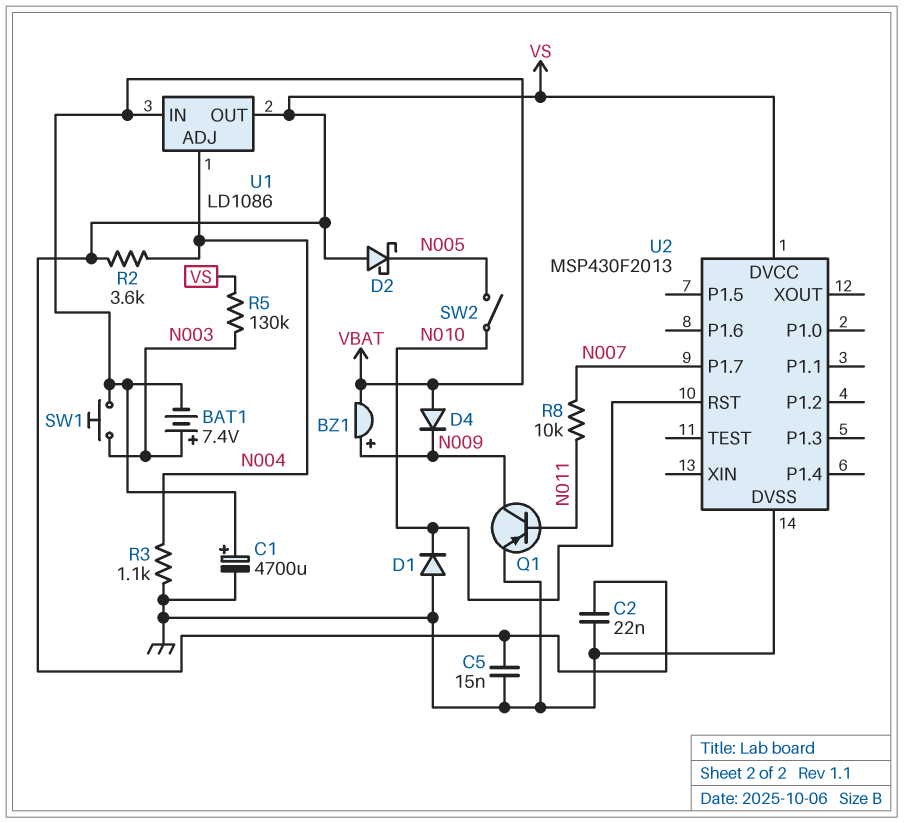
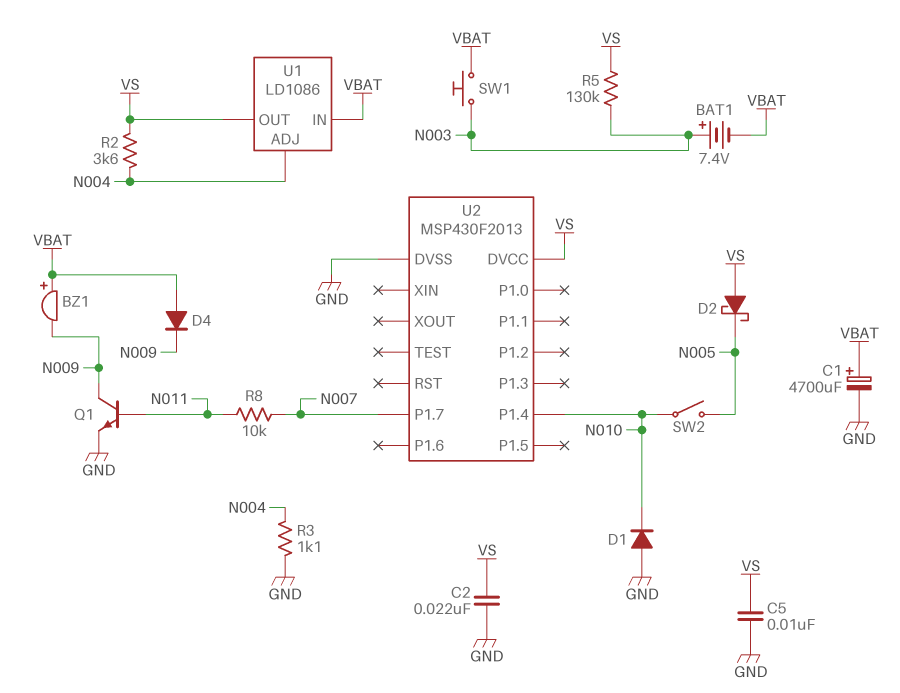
BZ1: buzzer (plus N009, minus VBAT) -> buzzer (plus VBAT, minus N009)
C5: 15nF (GND, VS) -> 10nF (GND, VS)
Q1: PNP (B N011, C N009, E GND) -> NPN (B N011, C N009, E GND)
U2 pin P1.4: none -> N010
U2 pin RST: N010 -> none

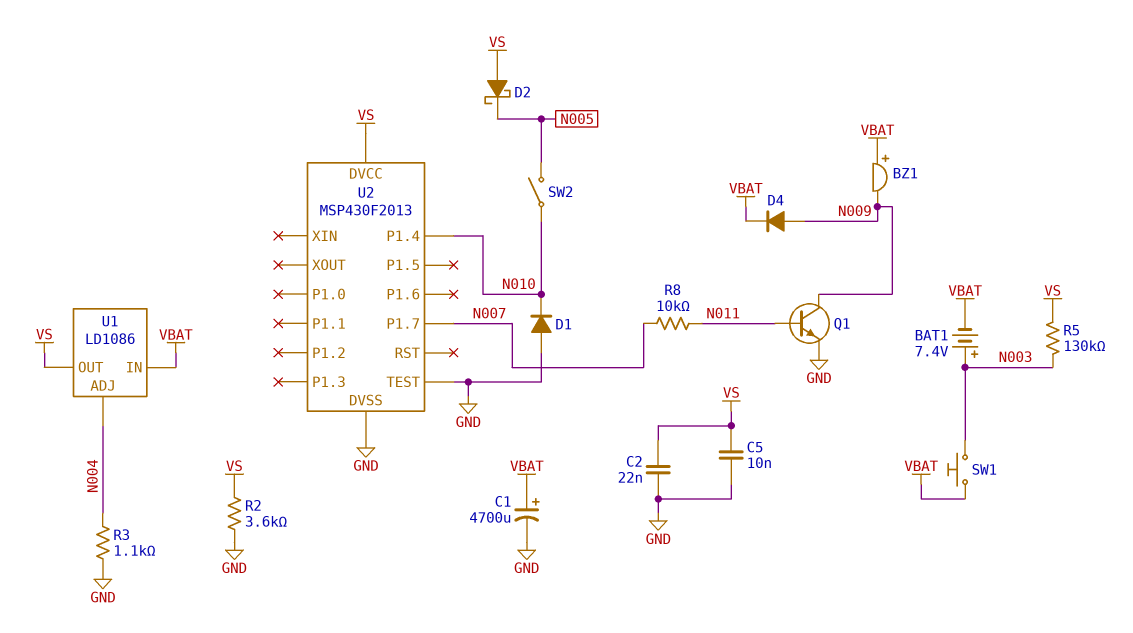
D4: diode (A VBAT, K N009) -> diode (A N009, K VBAT)
R2: 3.6k (N004, VS) -> 3.6k (GND, VS)
U2 pin TEST: none -> GND

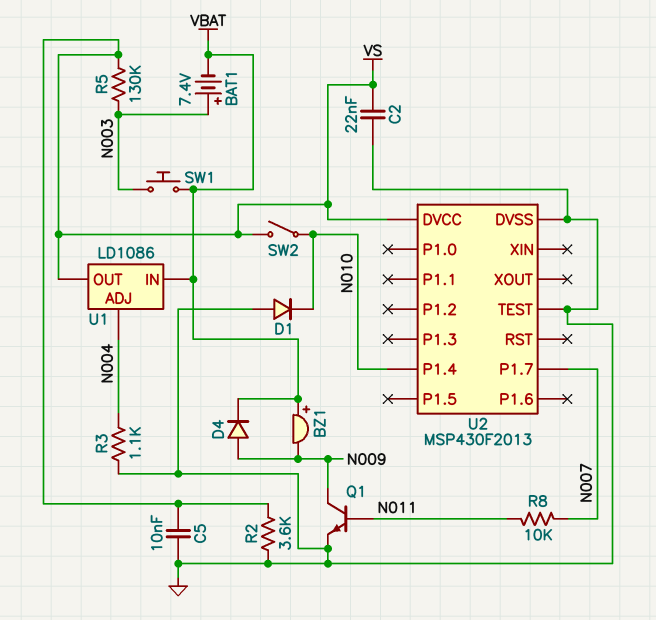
C1: 4700uF (plus VBAT, minus GND) -> none
D2: schottky (A VS, K N005) -> none
SW2: switch (N005, N010) -> switch (N010, VS)

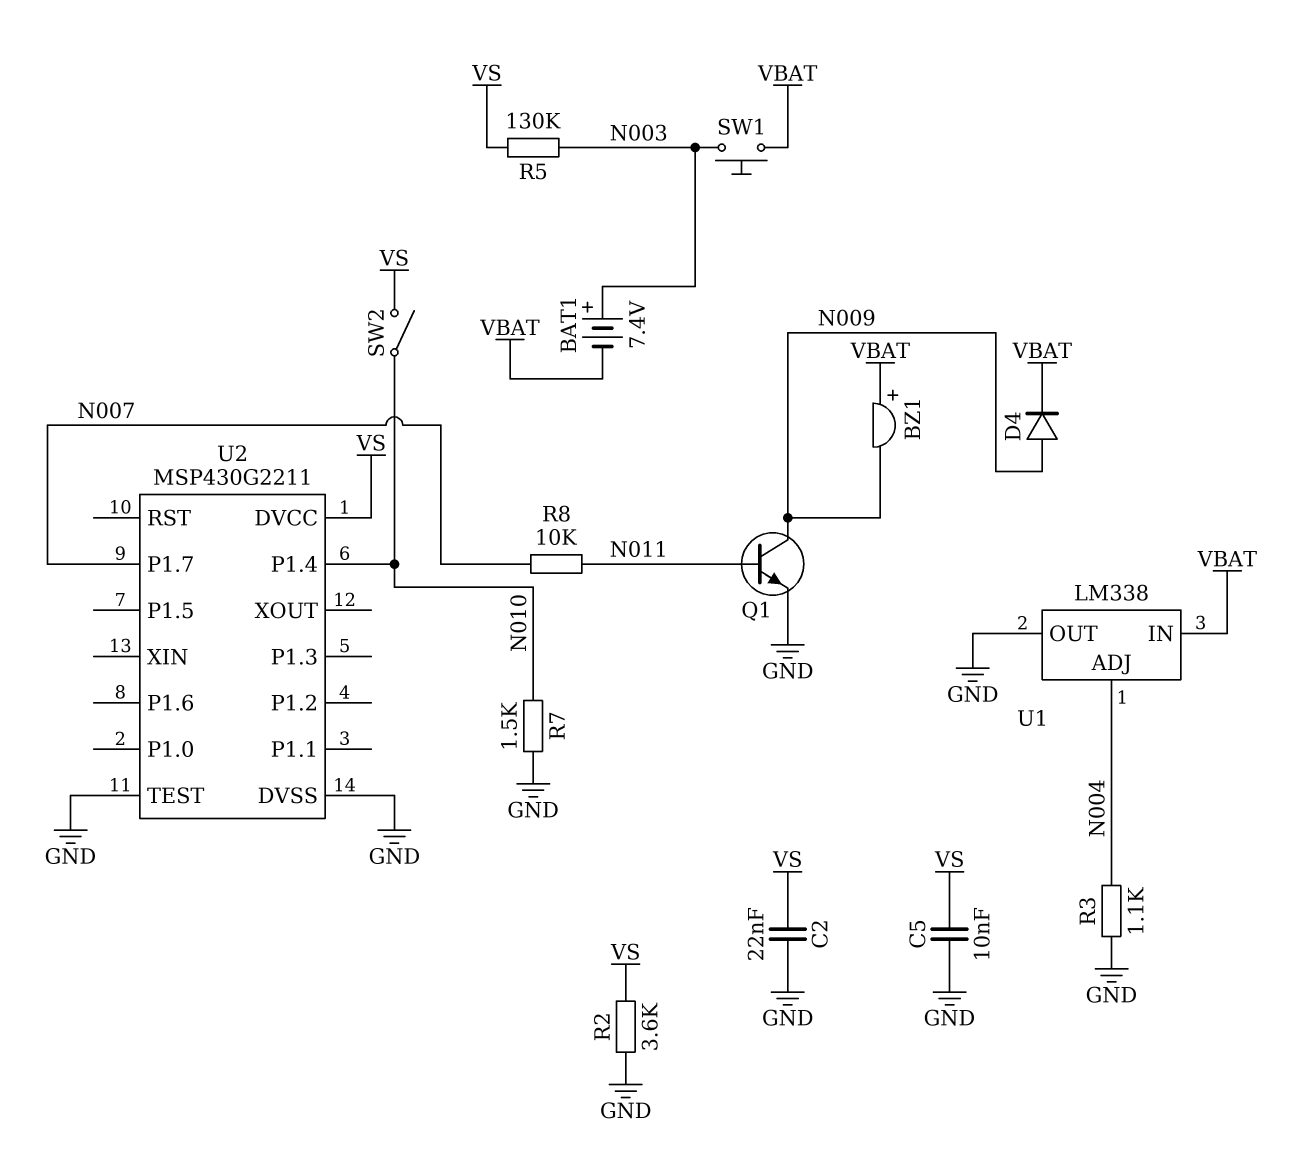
D1: diode (A GND, K N010) -> none
R7: none -> 1.5k (GND, N010)
U1: LD1086 -> LM338
U1 pin OUT: VS -> GND
U2: MSP430F2013 -> MSP430G2211

